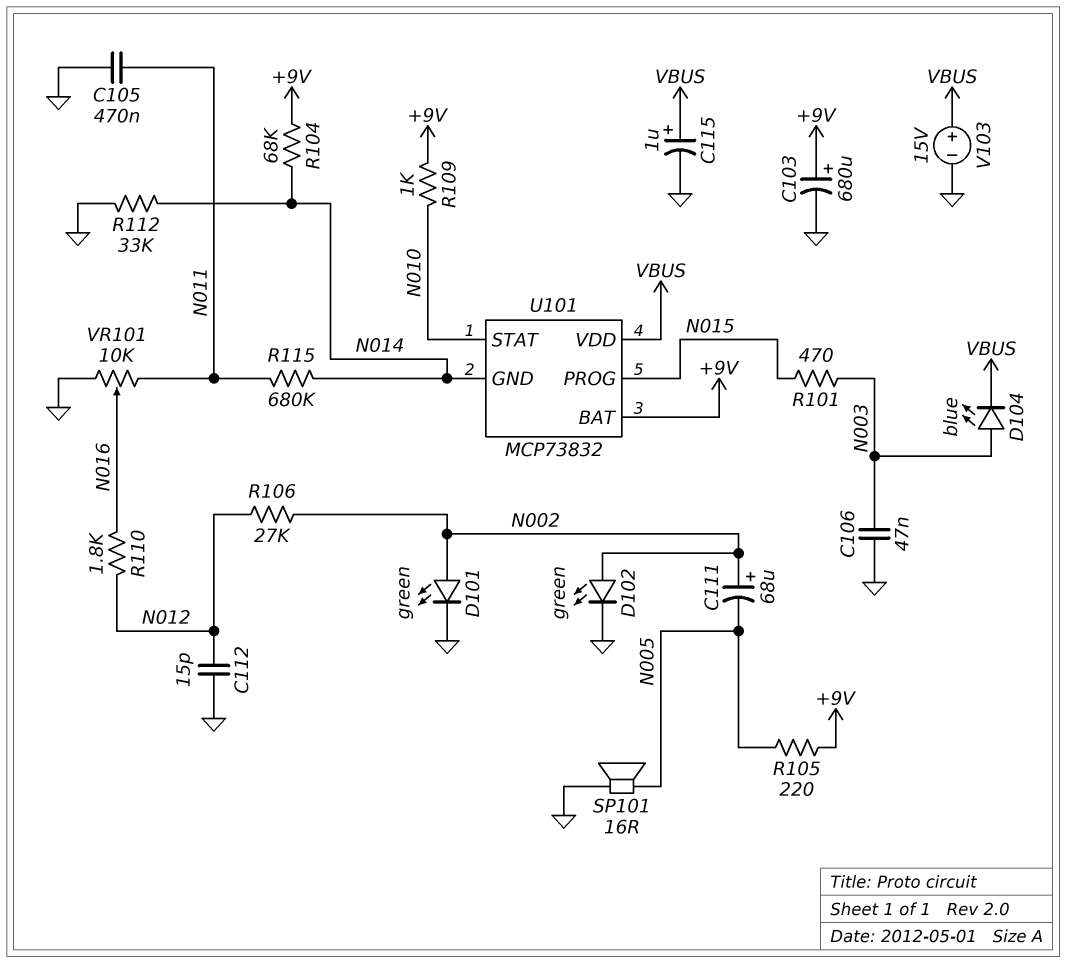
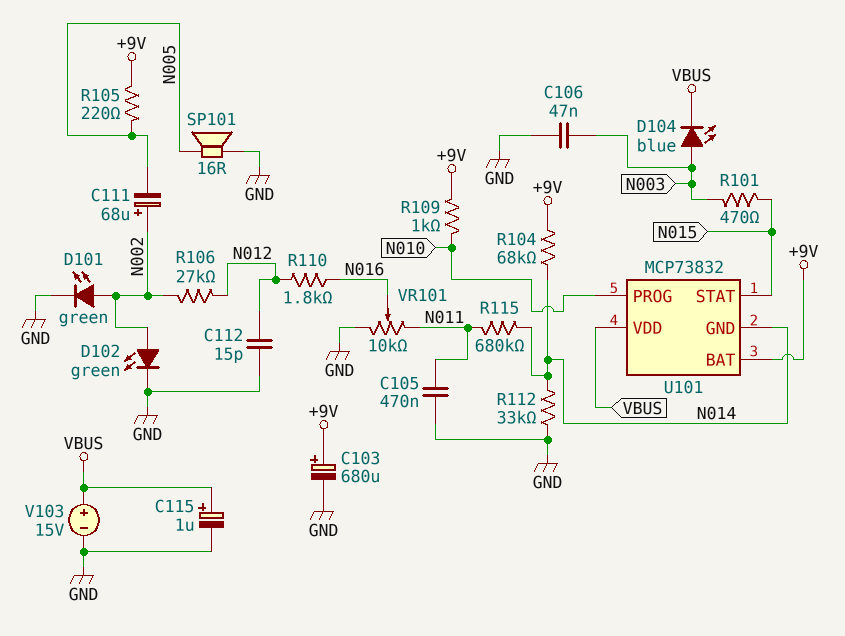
U101 pin PROG: N015 -> N010
U101 pin STAT: N010 -> N015

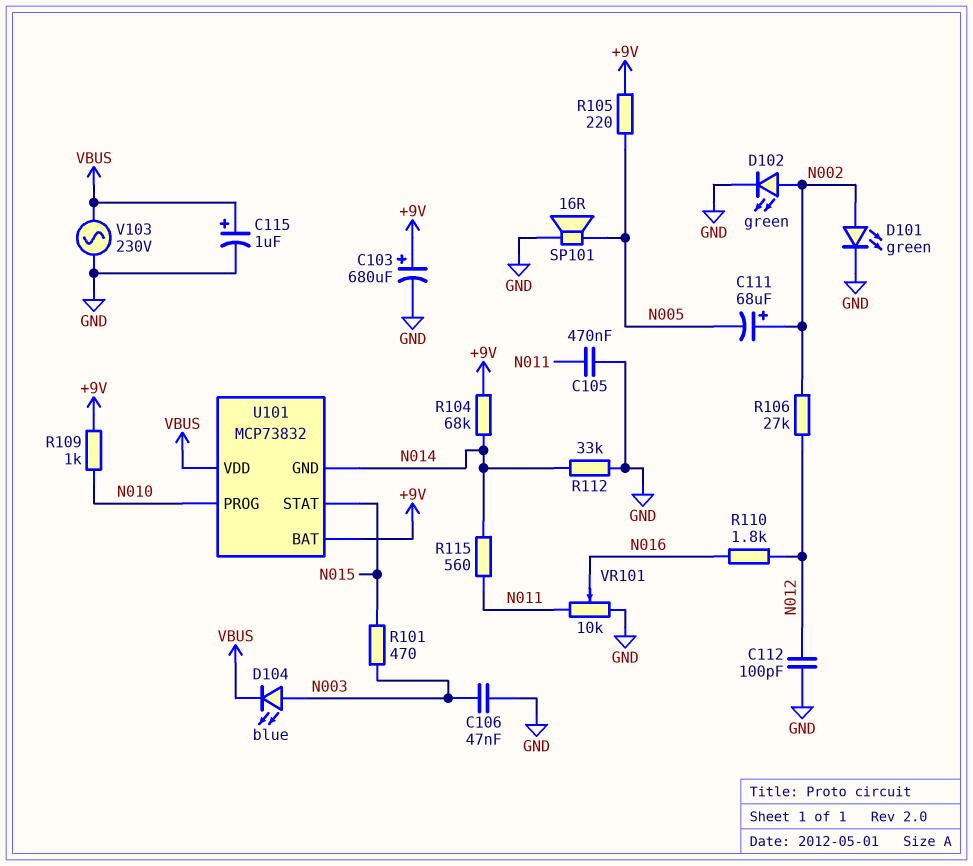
C112: 15pF (GND, N012) -> 100pF (GND, N012)
R115: 680k (N011, N014) -> 560 (N011, N014)
V103: 15V (plus VBUS, minus GND) -> AC 230V (GND, VBUS)

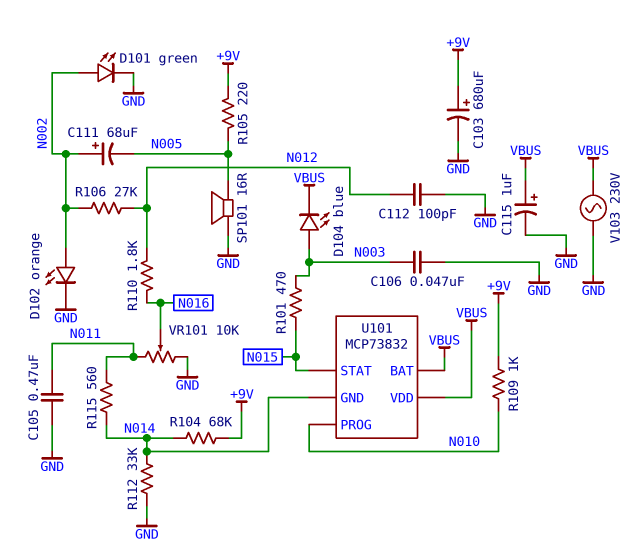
D102: LED green (A N002, K GND) -> LED orange (A N002, K GND)
U101 pin BAT: +9V -> VBUS

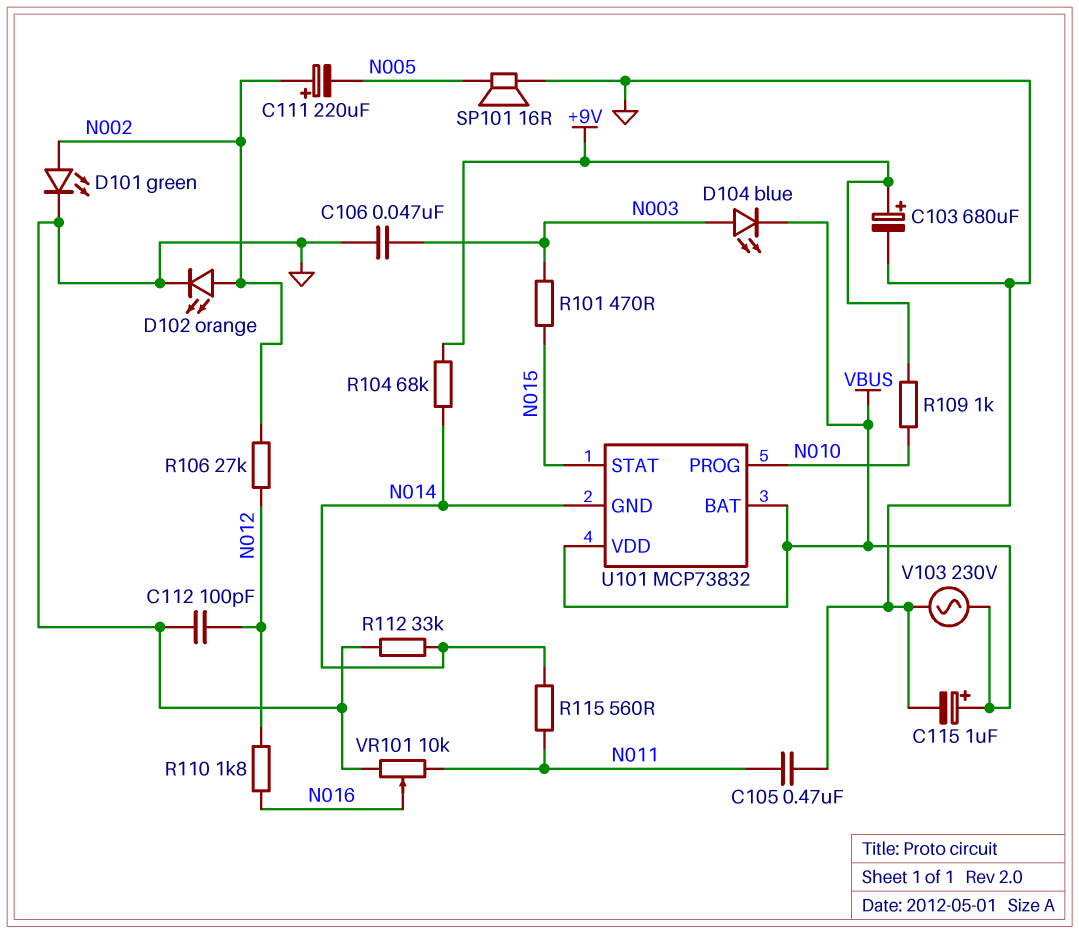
C111: 68uF (plus N002, minus N005) -> 220uF (plus N002, minus N005)
R105: 220 (+9V, N005) -> none

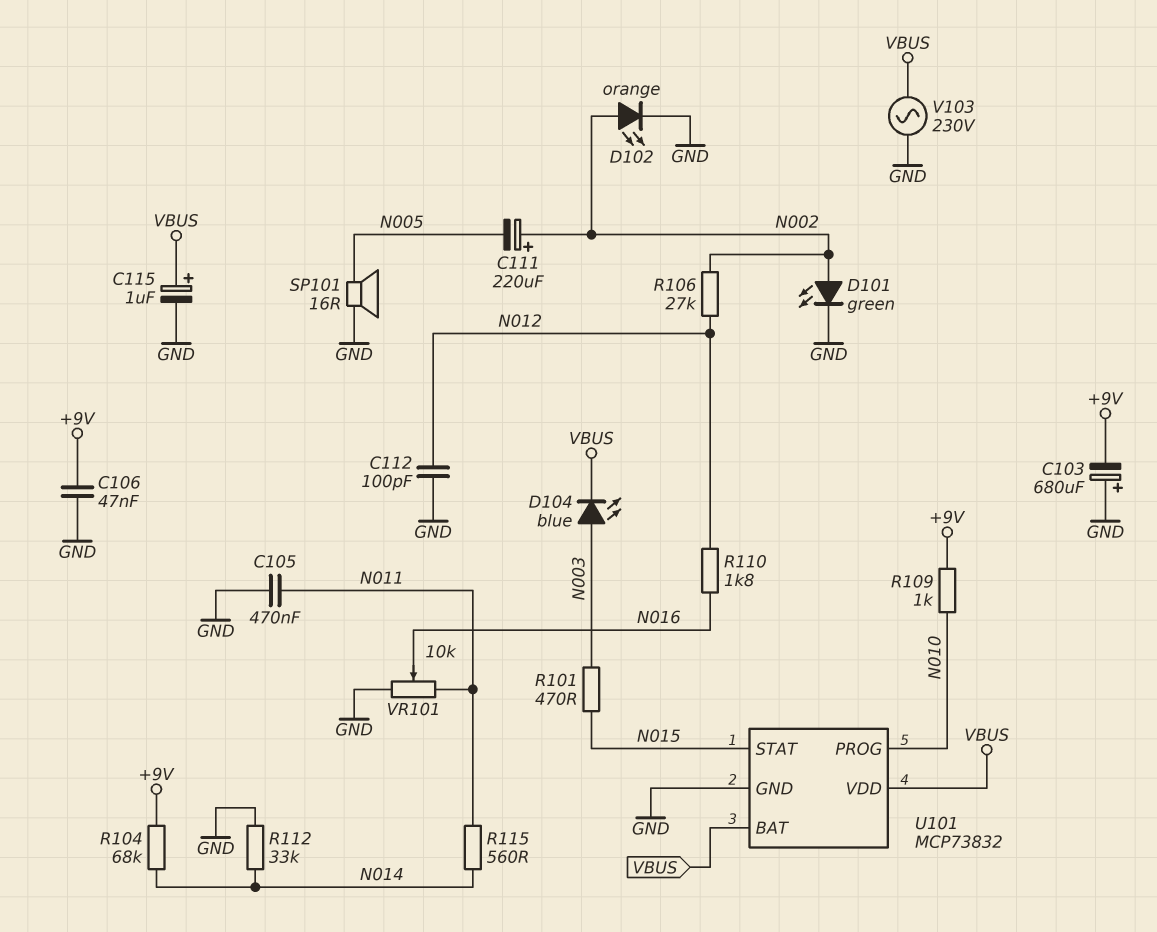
C103: 680uF (plus +9V, minus GND) -> 680uF (plus GND, minus +9V)
C106: 47nF (GND, N003) -> 47nF (+9V, GND)
U101 pin GND: N014 -> GND

